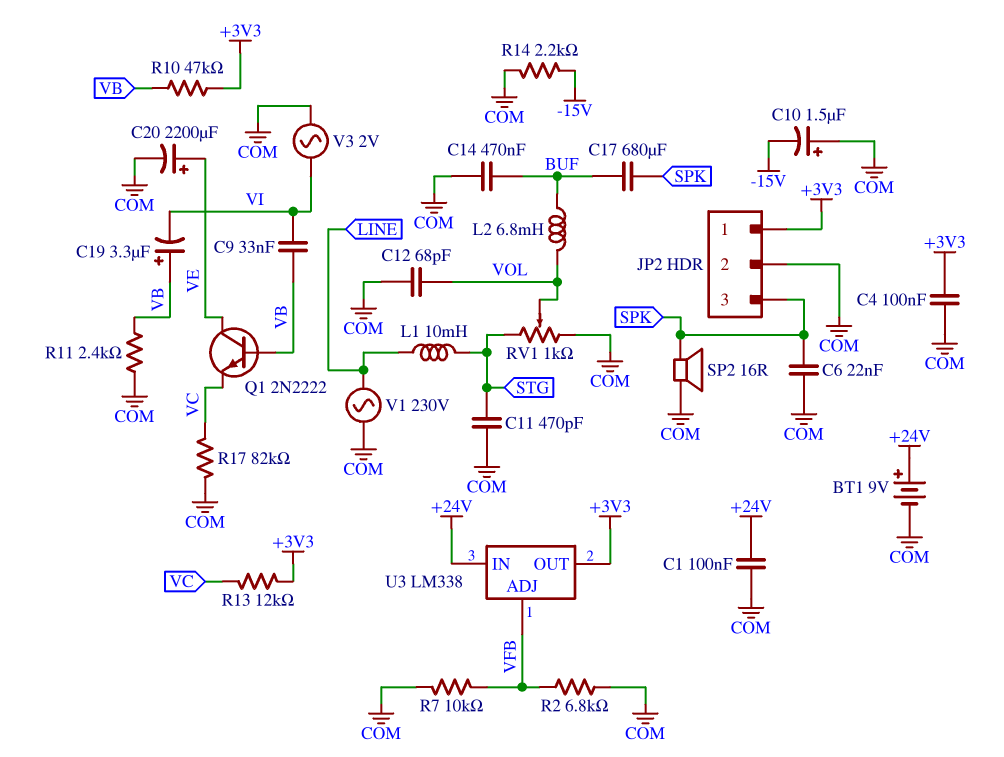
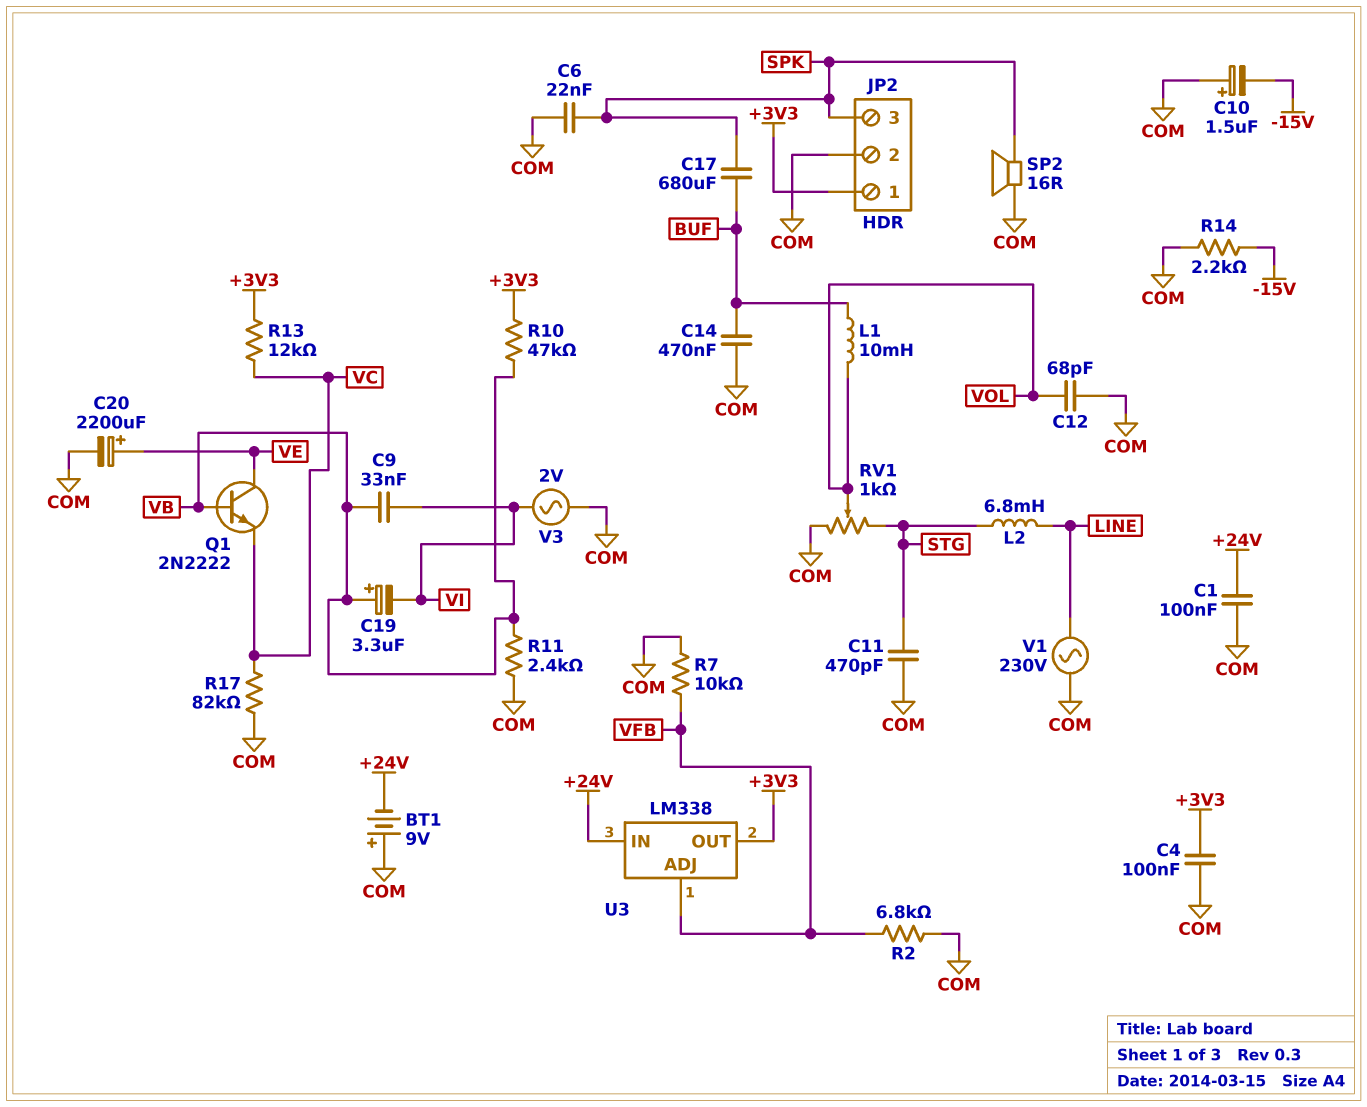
BT1: 9V (plus +24V, minus COM) -> 9V (plus COM, minus +24V)
L1: 10mH (LINE, STG) -> 10mH (BUF, VOL)
L2: 6.8mH (BUF, VOL) -> 6.8mH (LINE, STG)

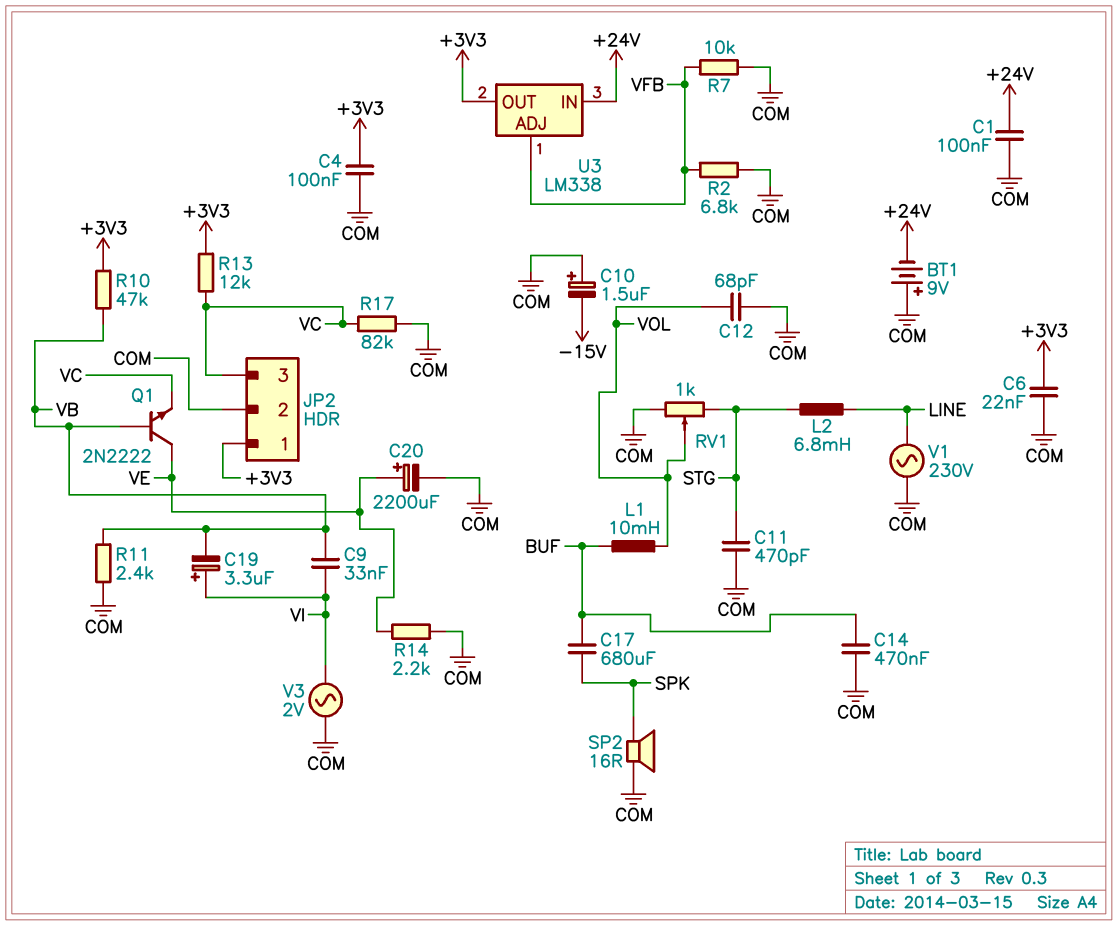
C6: 22nF (COM, SPK) -> 22nF (+3V3, COM)
C19: 3.3uF (plus VB, minus VI) -> 3.3uF (plus VI, minus VB)
JP2 pin 3: SPK -> VC
R14: 2.2k (-15V, COM) -> 2.2k (COM, VE)

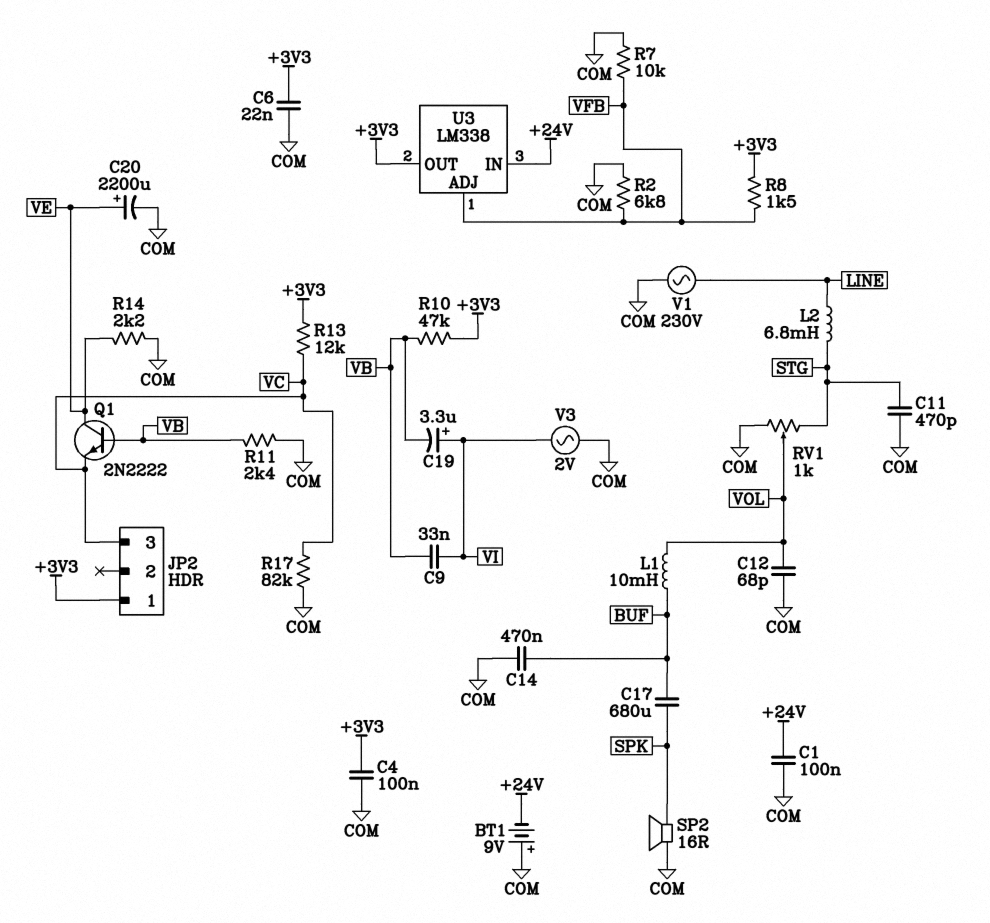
C10: 1.5uF (plus COM, minus -15V) -> none
JP2 pin 2: COM -> none
R8: none -> 1.5k (+3V3, VFB)

